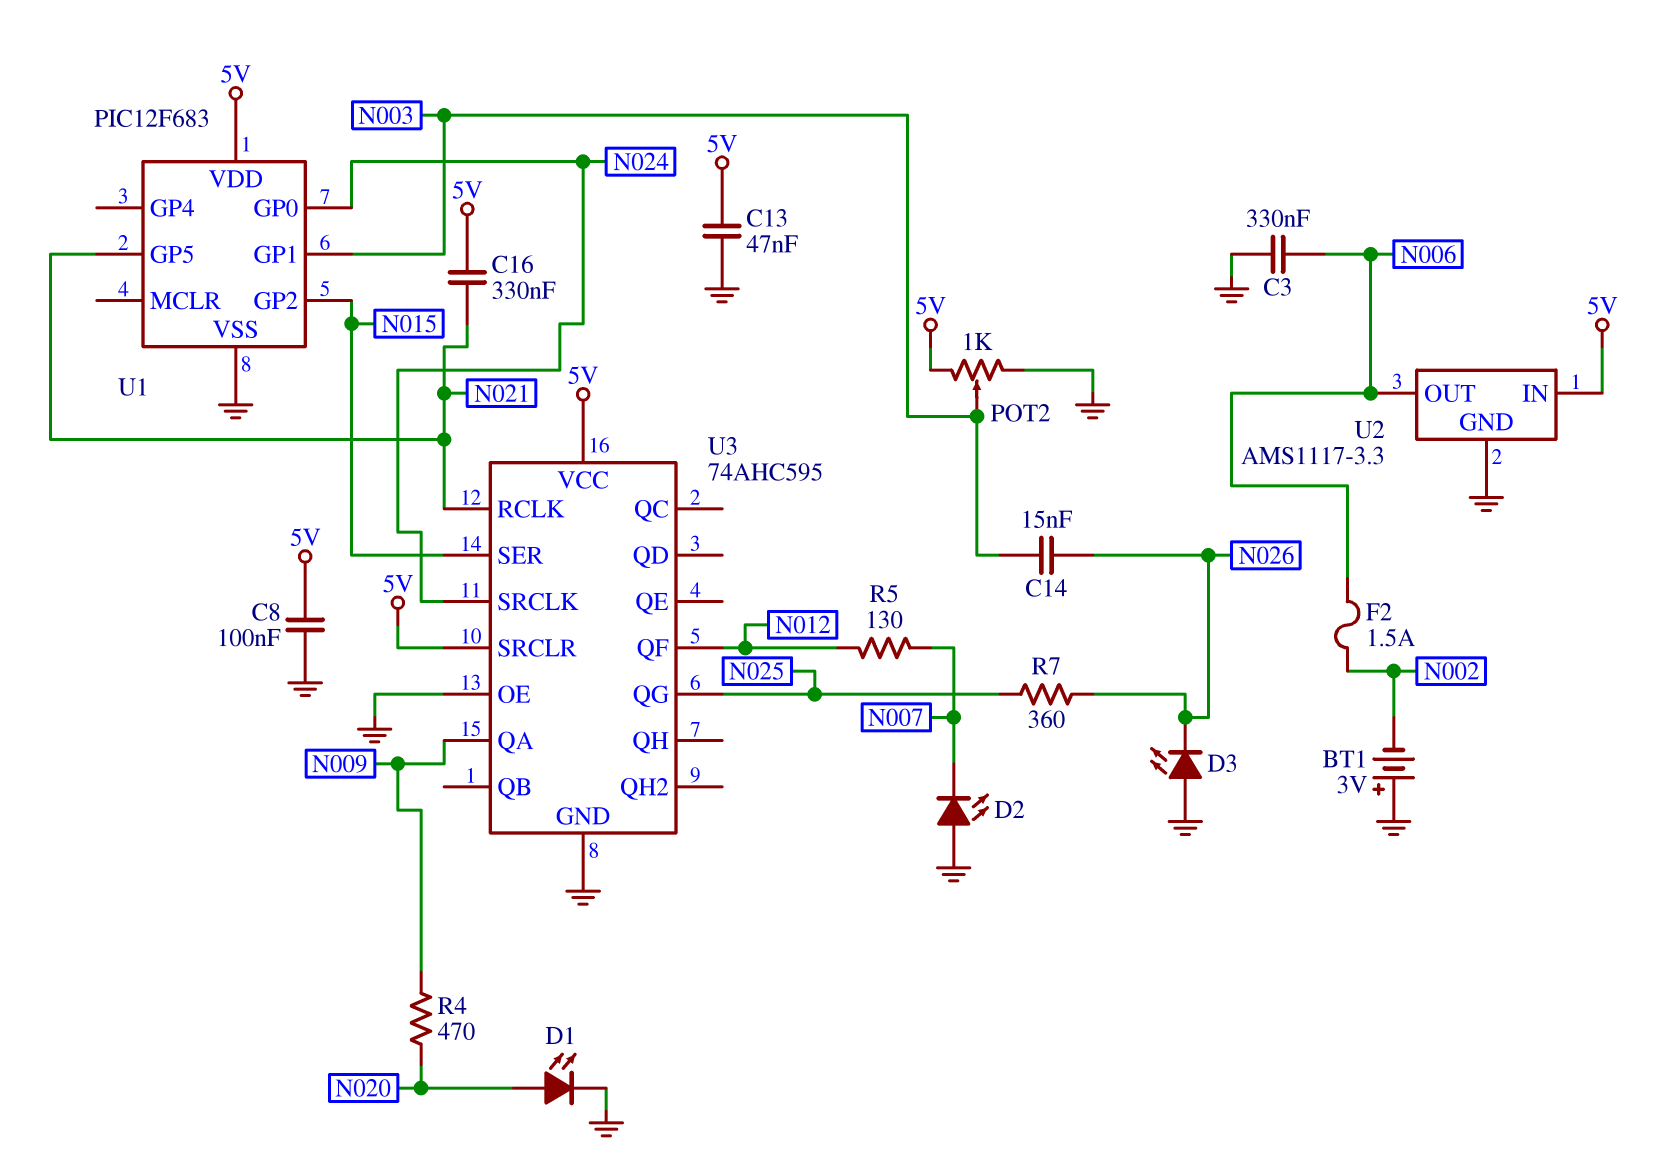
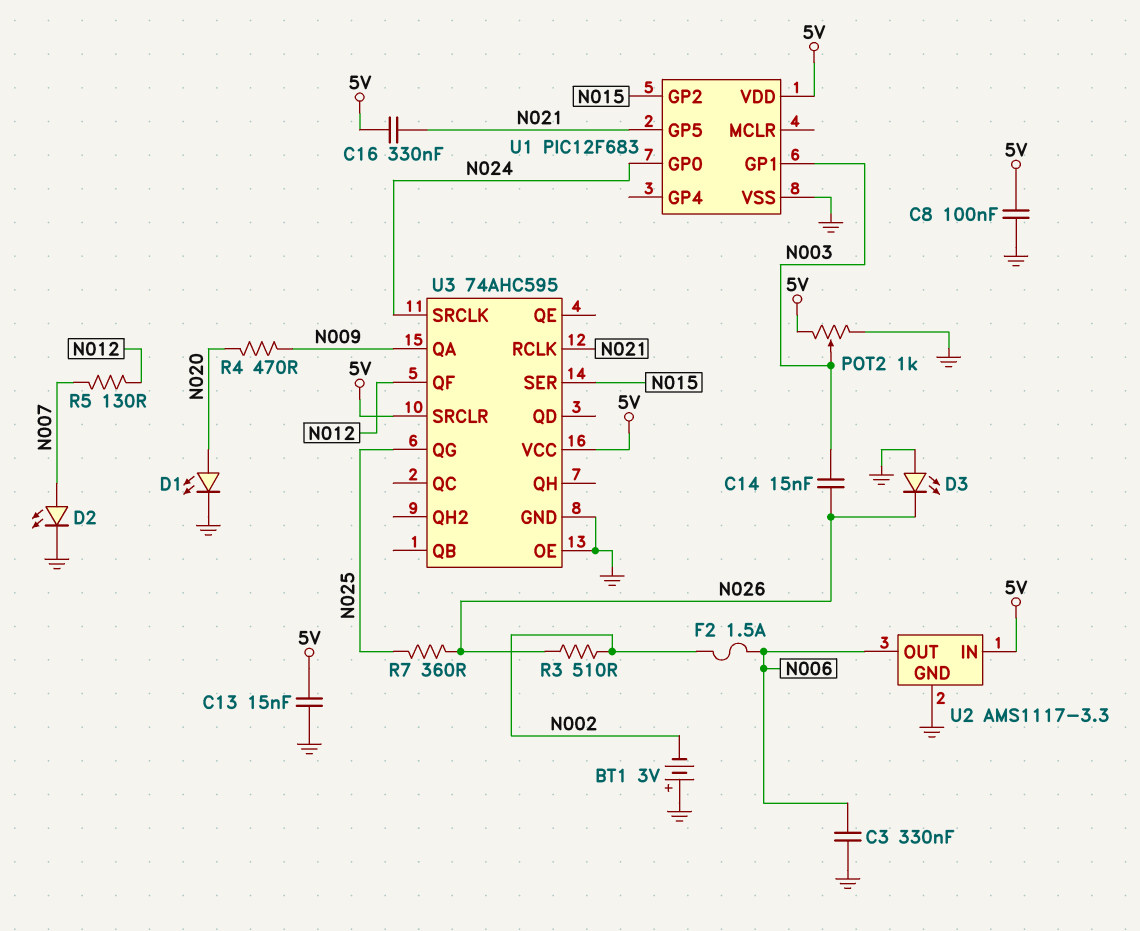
C13: 47nF (5V, GND) -> 15nF (5V, GND)
D2: LED (A GND, K N007) -> LED (A N007, K GND)
R3: none -> 510 (N002, N026)

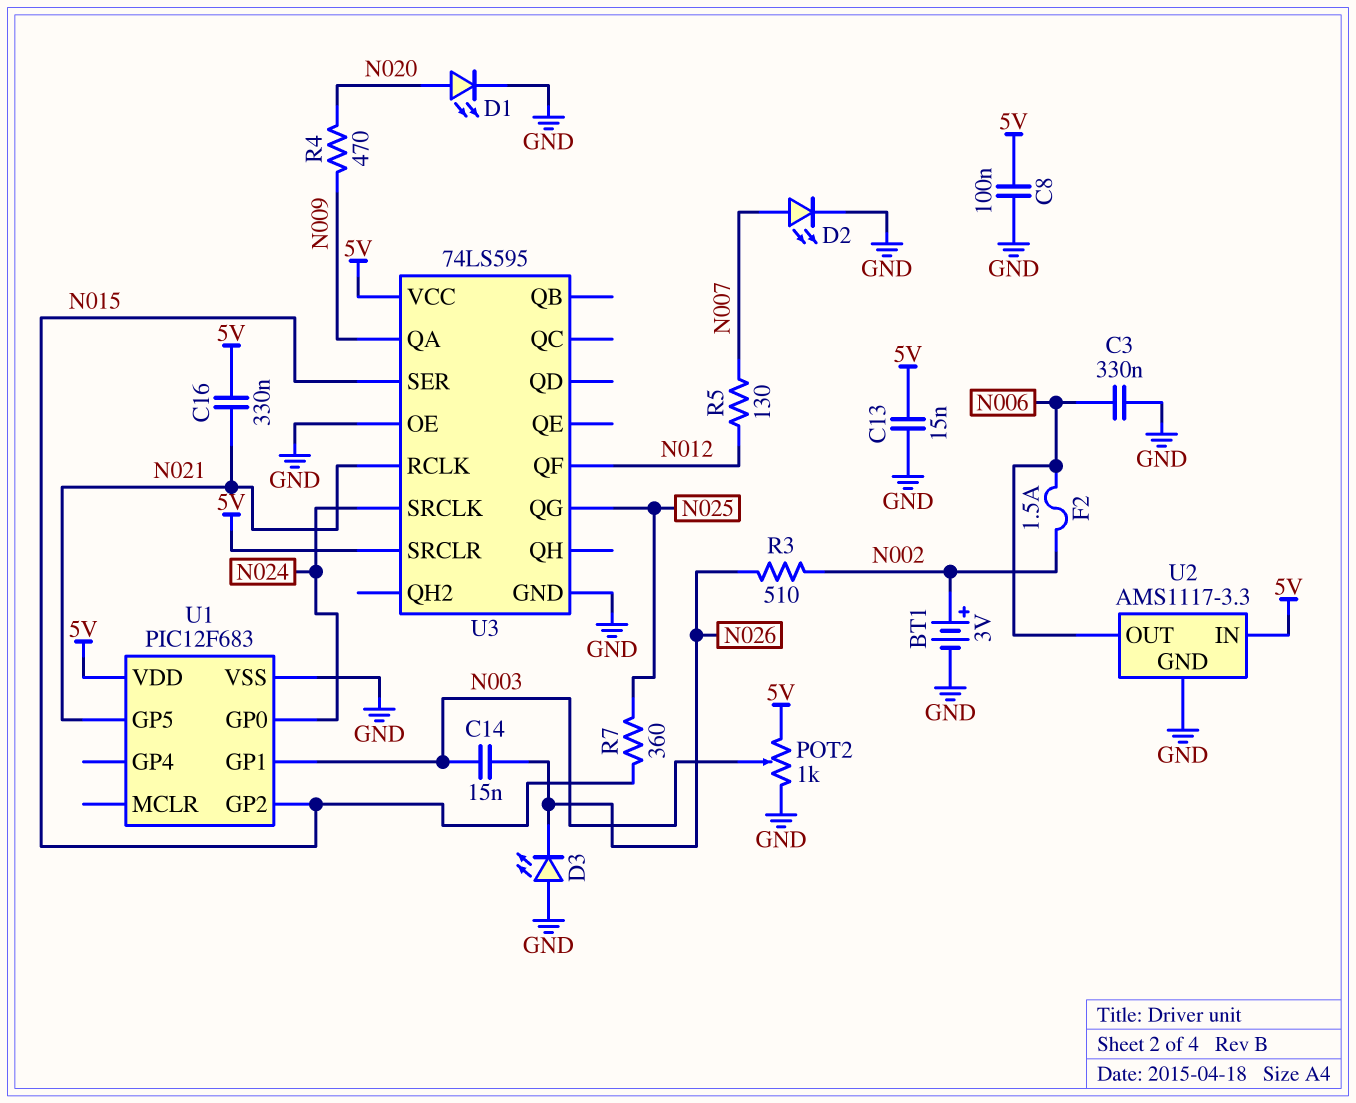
BT1: 3V (plus GND, minus N002) -> 3V (plus N002, minus GND)
R7: 360 (N025, N026) -> 360 (N015, N025)
U3: 74AHC595 -> 74LS595

